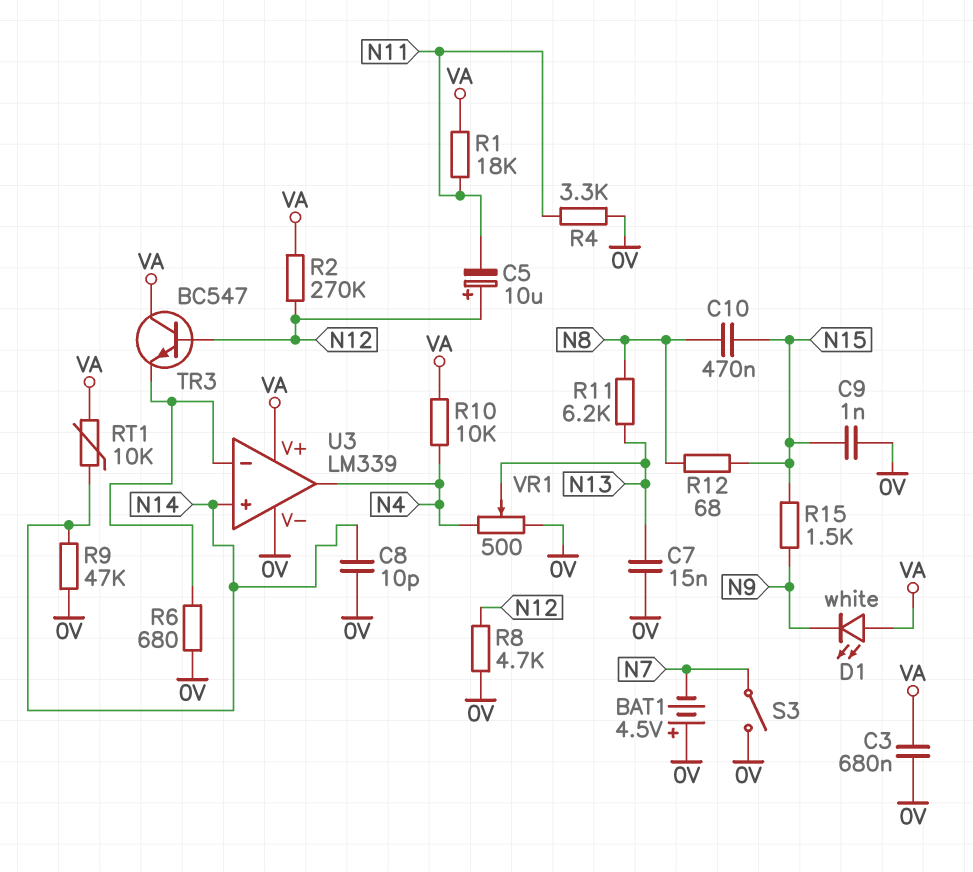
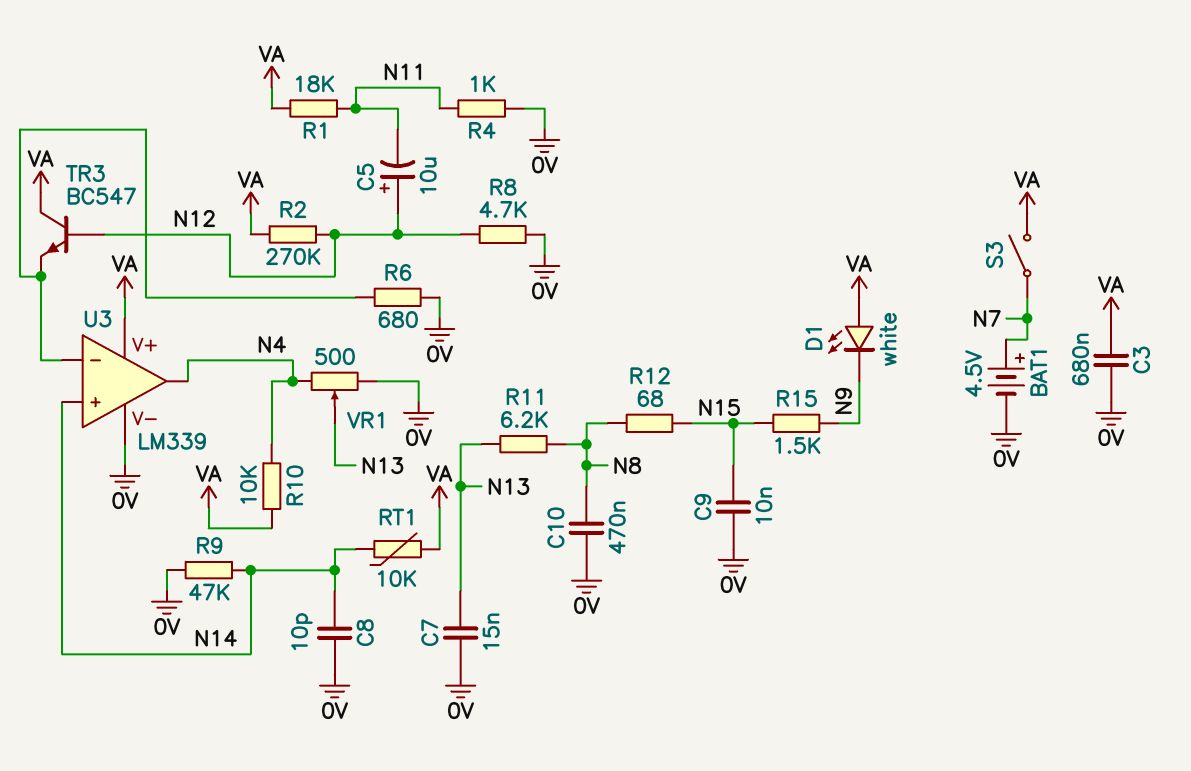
BAT1: 4.5V (plus 0V, minus N7) -> 4.5V (plus N7, minus 0V)
C9: 1nF (0V, N15) -> 10nF (0V, N15)
C10: 470nF (N8, N15) -> 470nF (0V, N8)
R4: 3.3k (0V, N11) -> 1k (0V, N11)
S3: switch (0V, N7) -> switch (N7, VA)

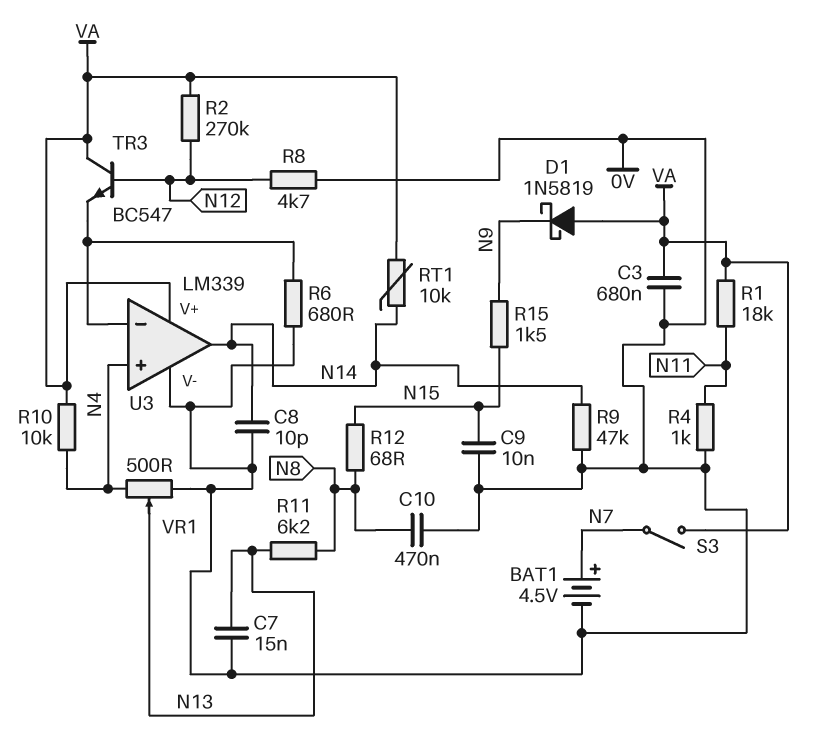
C5: 10uF (plus N12, minus N11) -> none
D1: LED white (A VA, K N9) -> schottky 1N5819 (A VA, K N9)
U3 pin in+: N14 -> N4
U3 pin out: N4 -> N14

